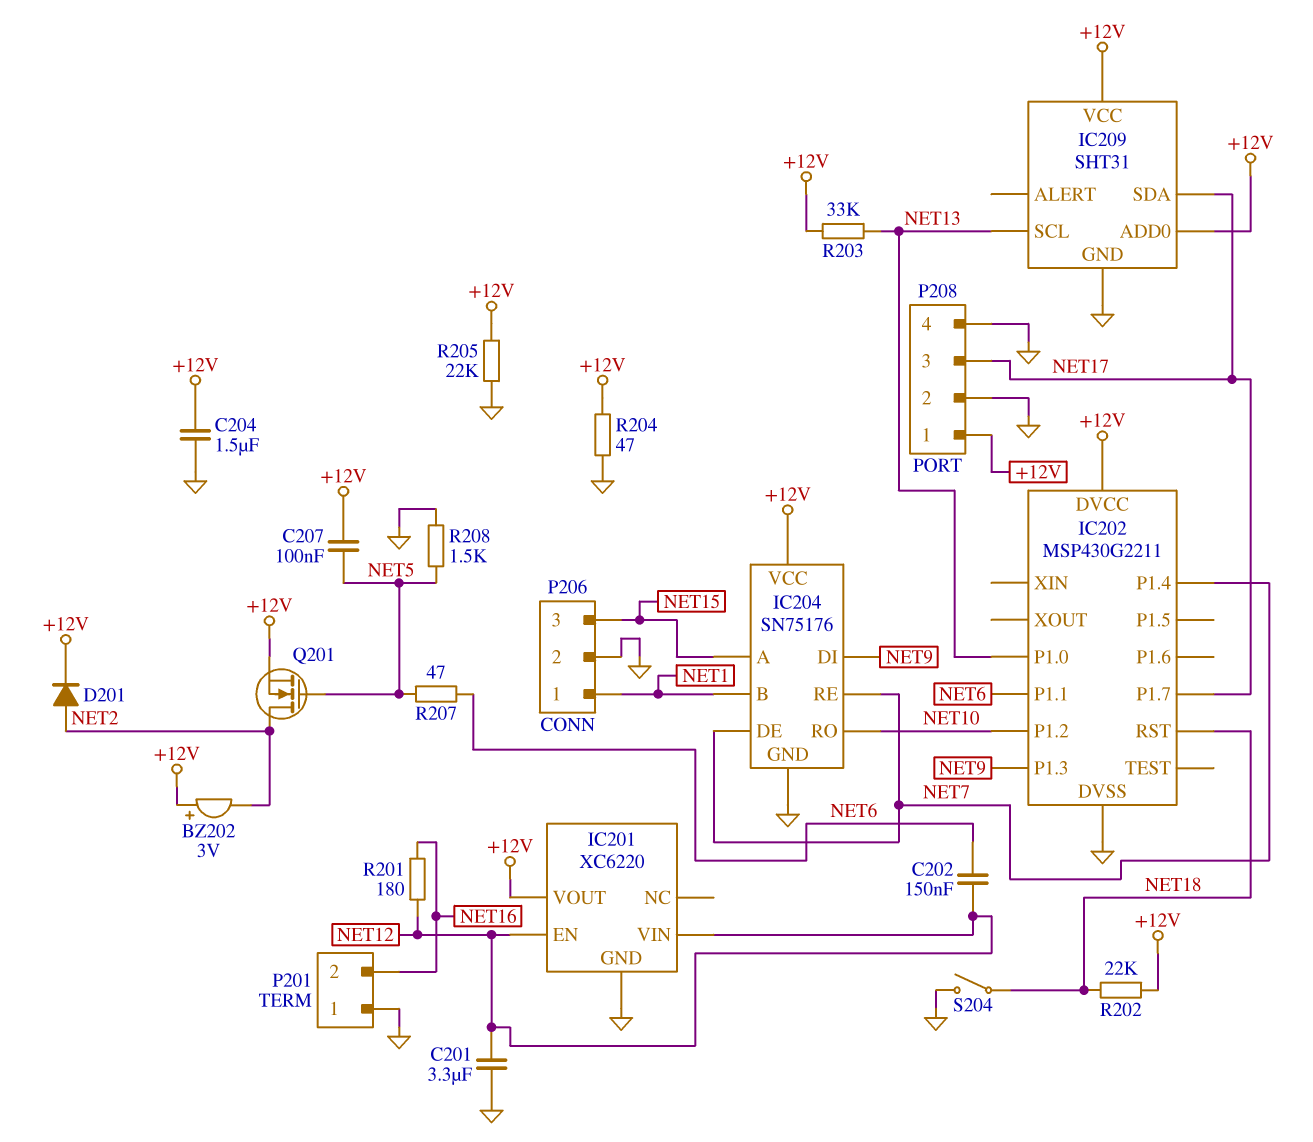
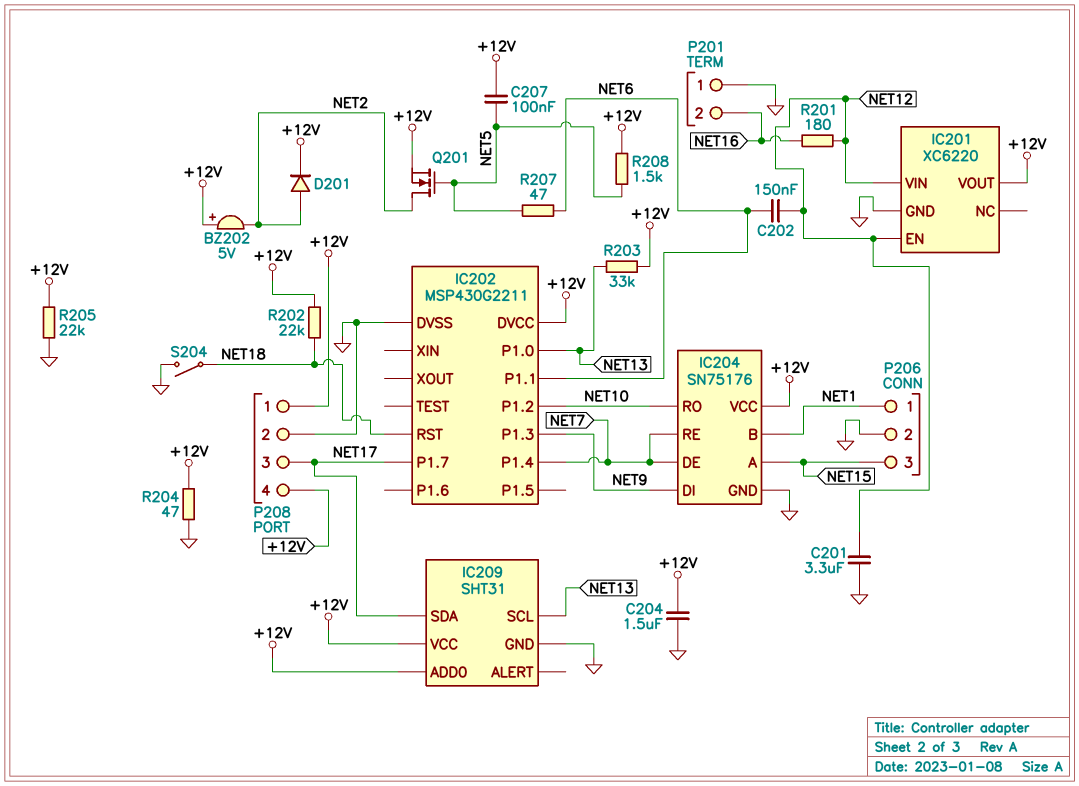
BZ202: buzzer 3V (plus +12V, minus NET2) -> buzzer 5V (plus +12V, minus NET2)
P208 pin 4: GND -> +12V
R208: 1.5k (GND, NET5) -> 1.5k (+12V, NET5)

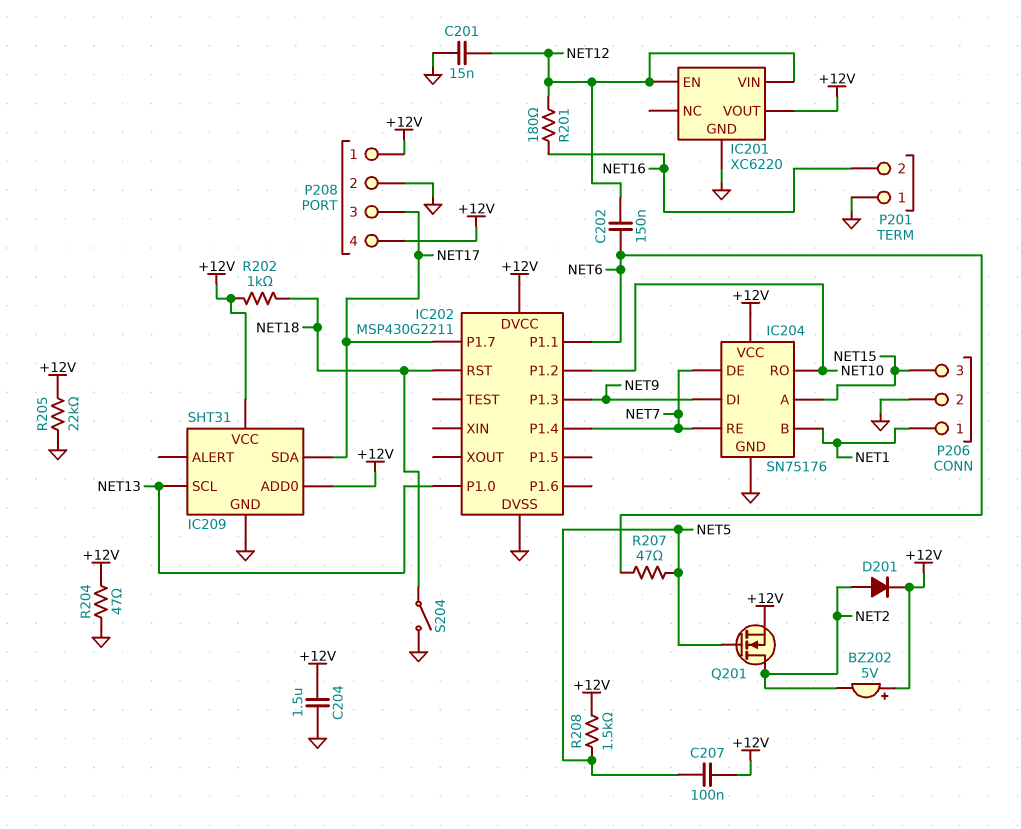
C201: 3.3uF (GND, NET12) -> 15nF (GND, NET12)
R202: 22k (+12V, NET18) -> 1k (+12V, NET18)
R203: 33k (+12V, NET13) -> none

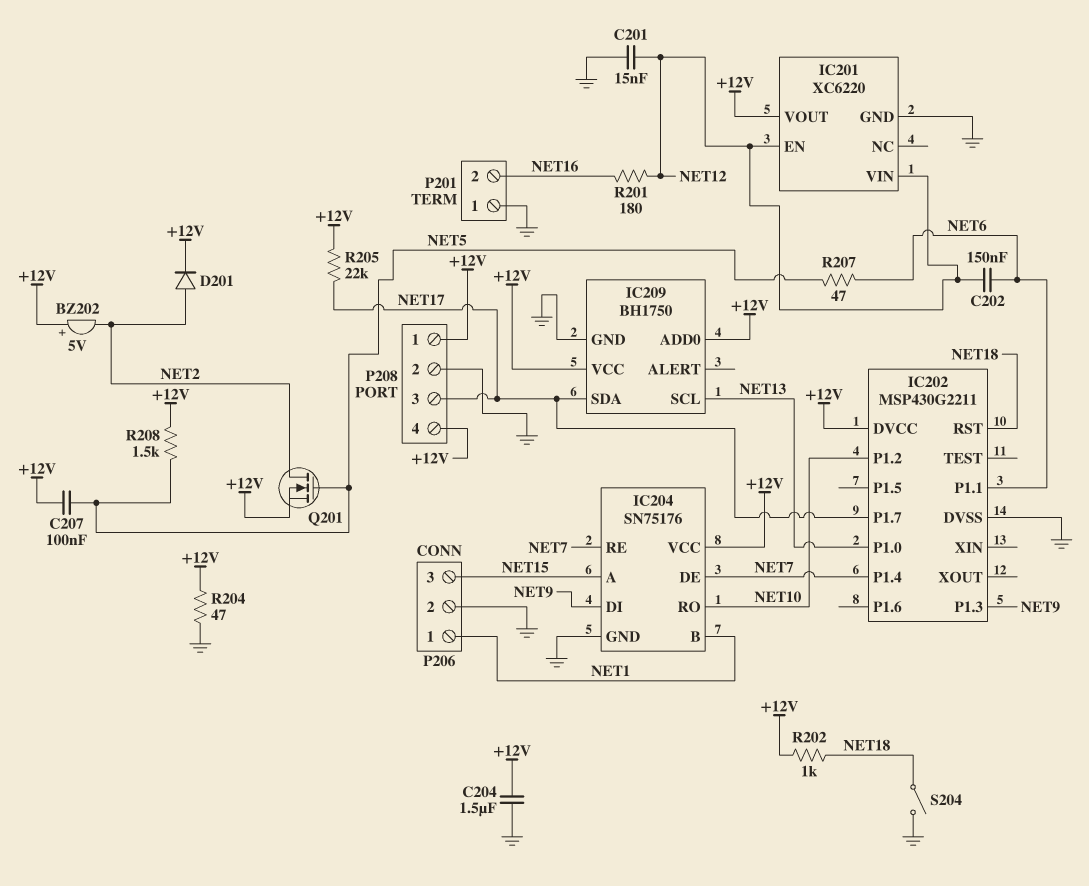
IC209: SHT31 -> BH1750
R205: 22k (+12V, GND) -> 22k (+12V, NET17)

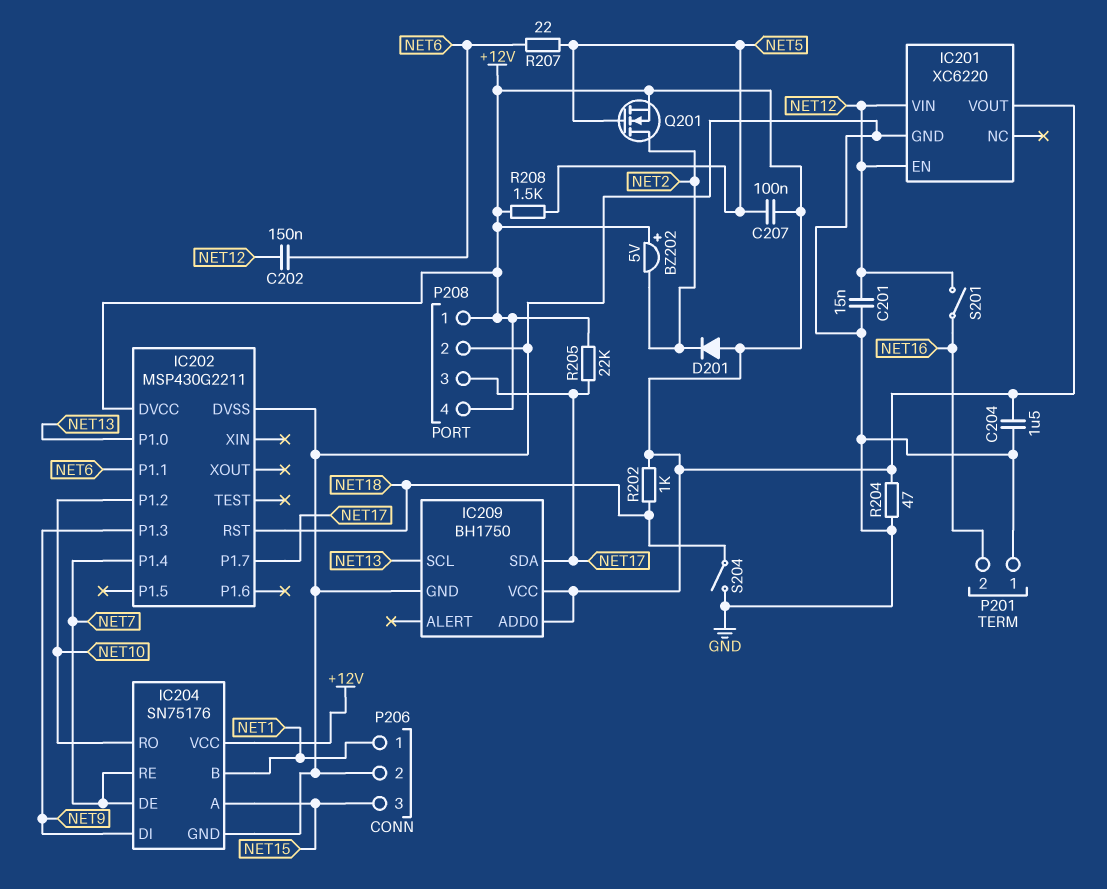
D201: diode (A NET2, K +12V) -> diode (A +12V, K NET2)
R201: 180 (NET12, NET16) -> none
R207: 47 (NET5, NET6) -> 22 (NET5, NET6)
S201: none -> switch (NET12, NET16)

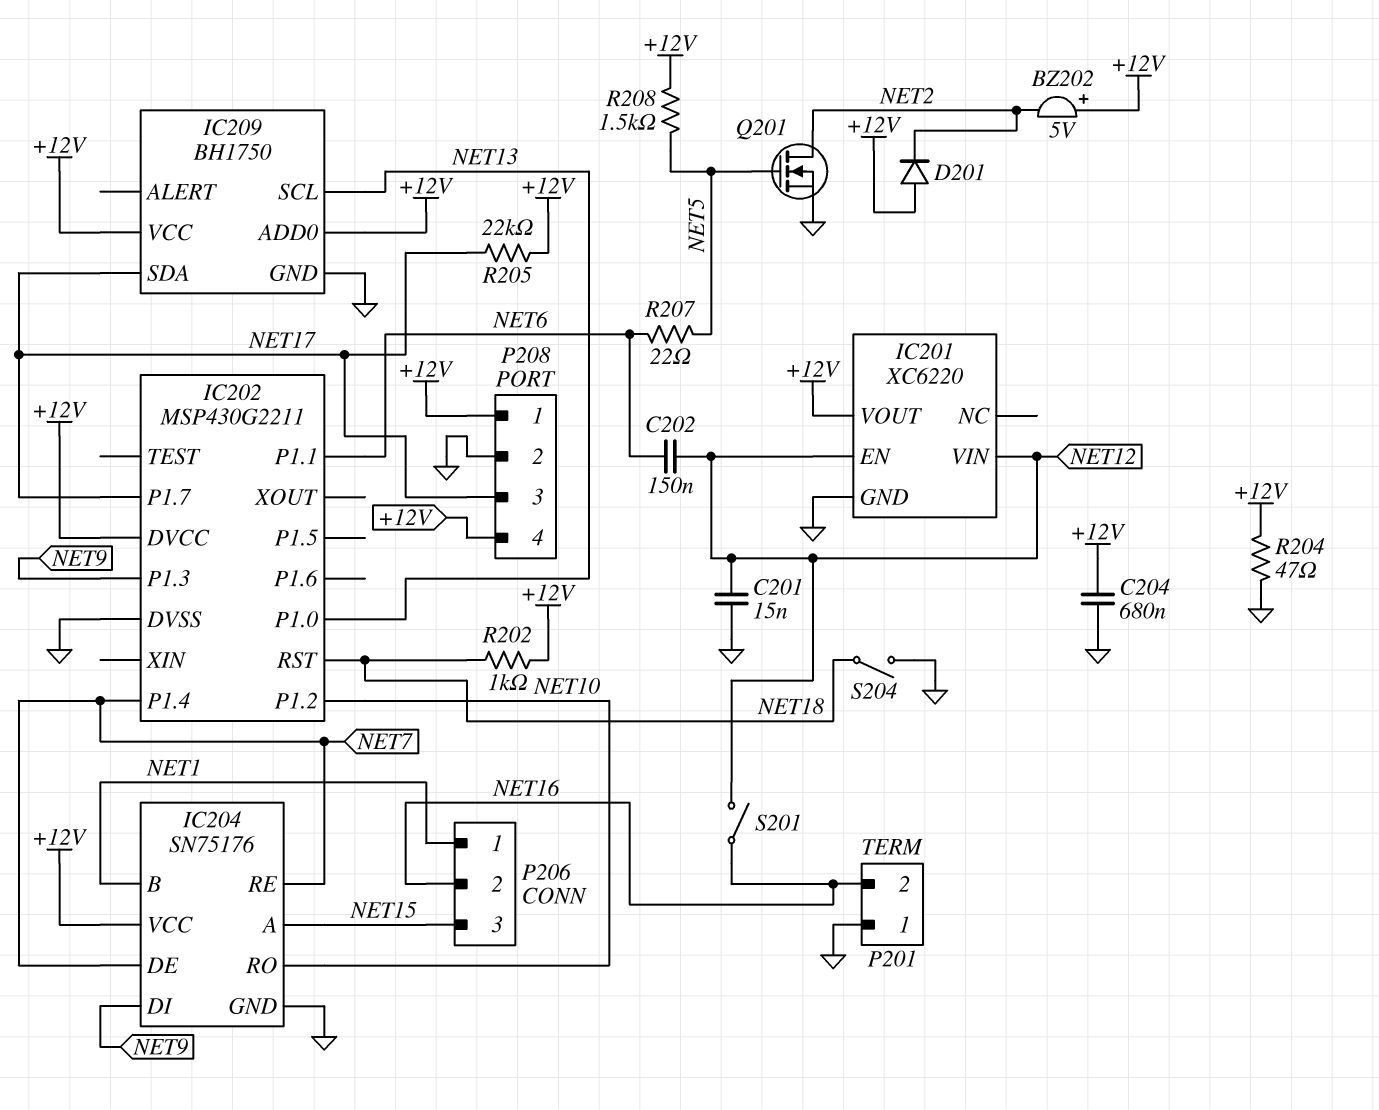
C204: 1.5uF (+12V, GND) -> 680nF (+12V, GND)
C207: 100nF (+12V, NET5) -> none
P206 pin 2: GND -> NET16
Q201: NMOS (G NET5, D NET2, S +12V) -> NMOS (G NET5, D NET2, S GND)

